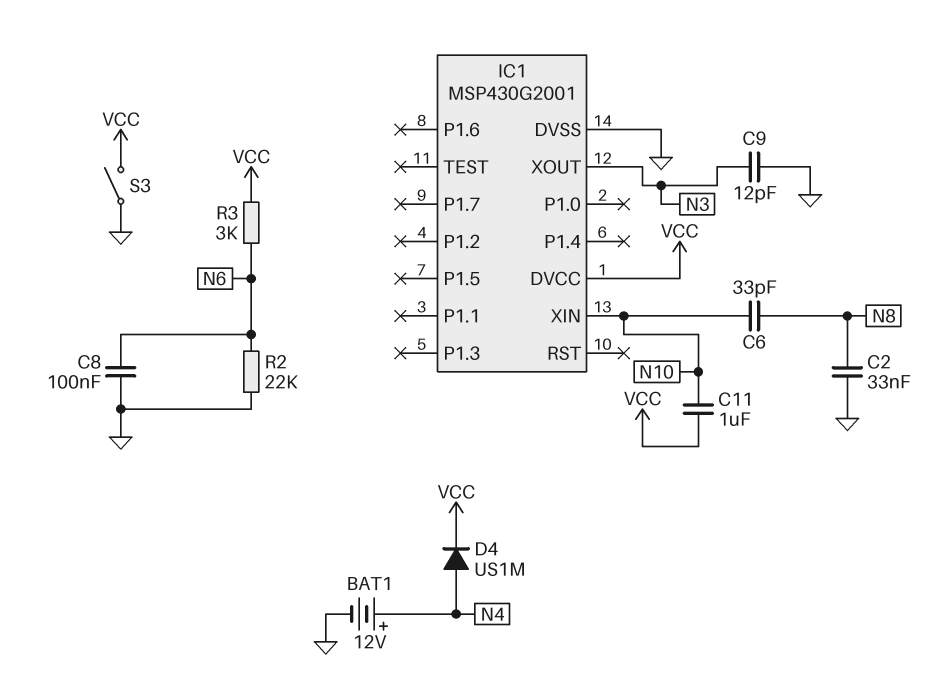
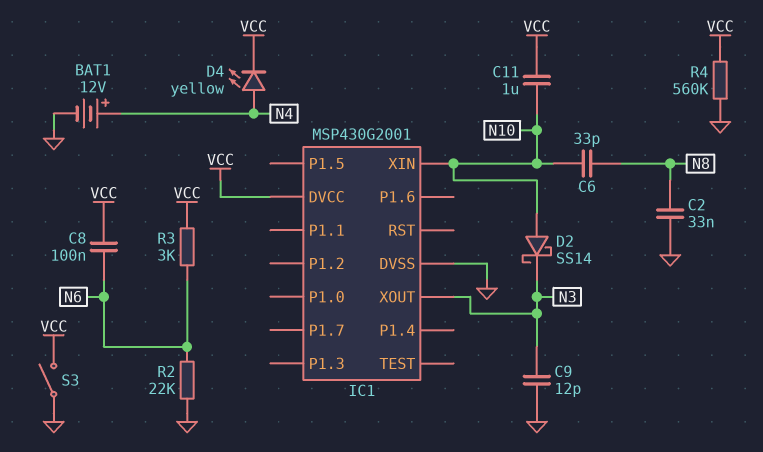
C8: 100nF (GND, N6) -> 100nF (N6, VCC)
D2: none -> schottky SS14 (A N10, K N3)
D4: diode US1M (A N4, K VCC) -> LED yellow (A N4, K VCC)
R4: none -> 560k (GND, VCC)

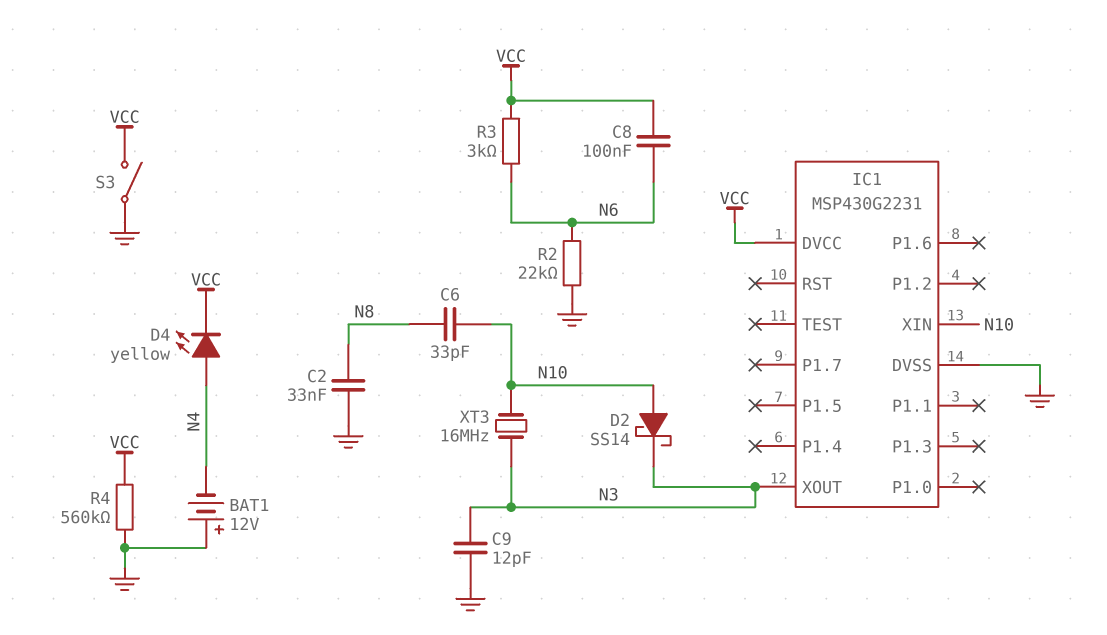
BAT1: 12V (plus N4, minus GND) -> 12V (plus GND, minus N4)
C11: 1uF (N10, VCC) -> none
IC1: MSP430G2001 -> MSP430G2231
XT3: none -> 16MHz (N3, N10)

